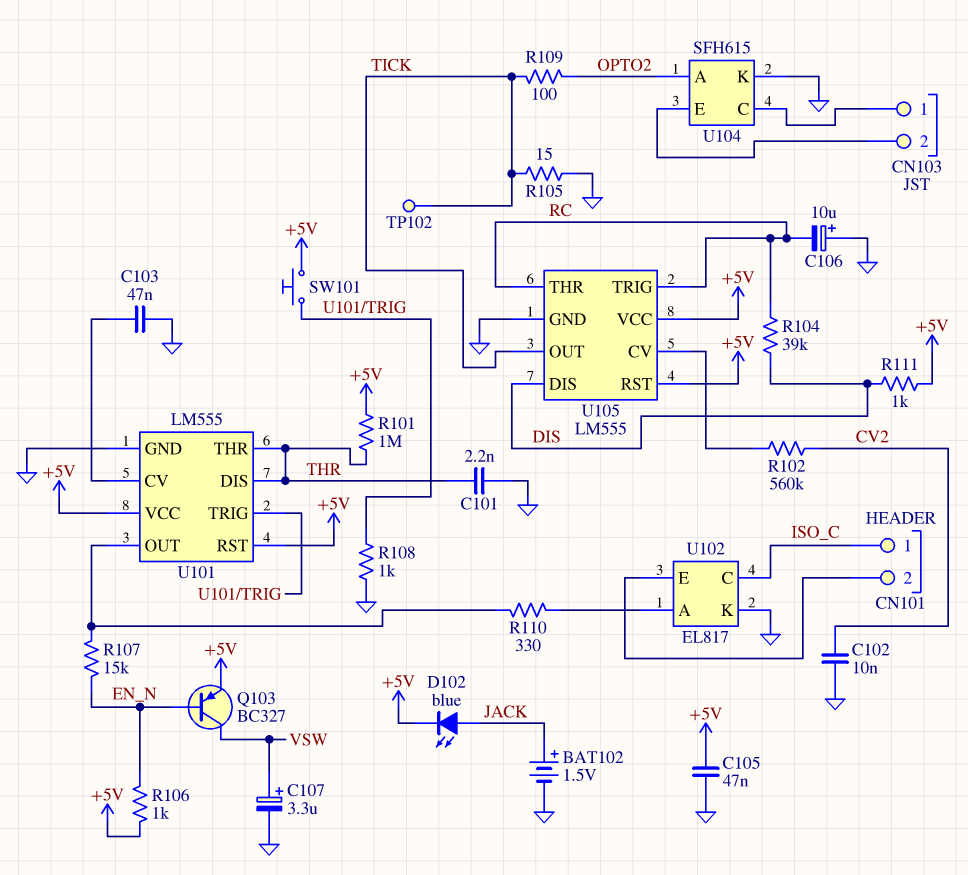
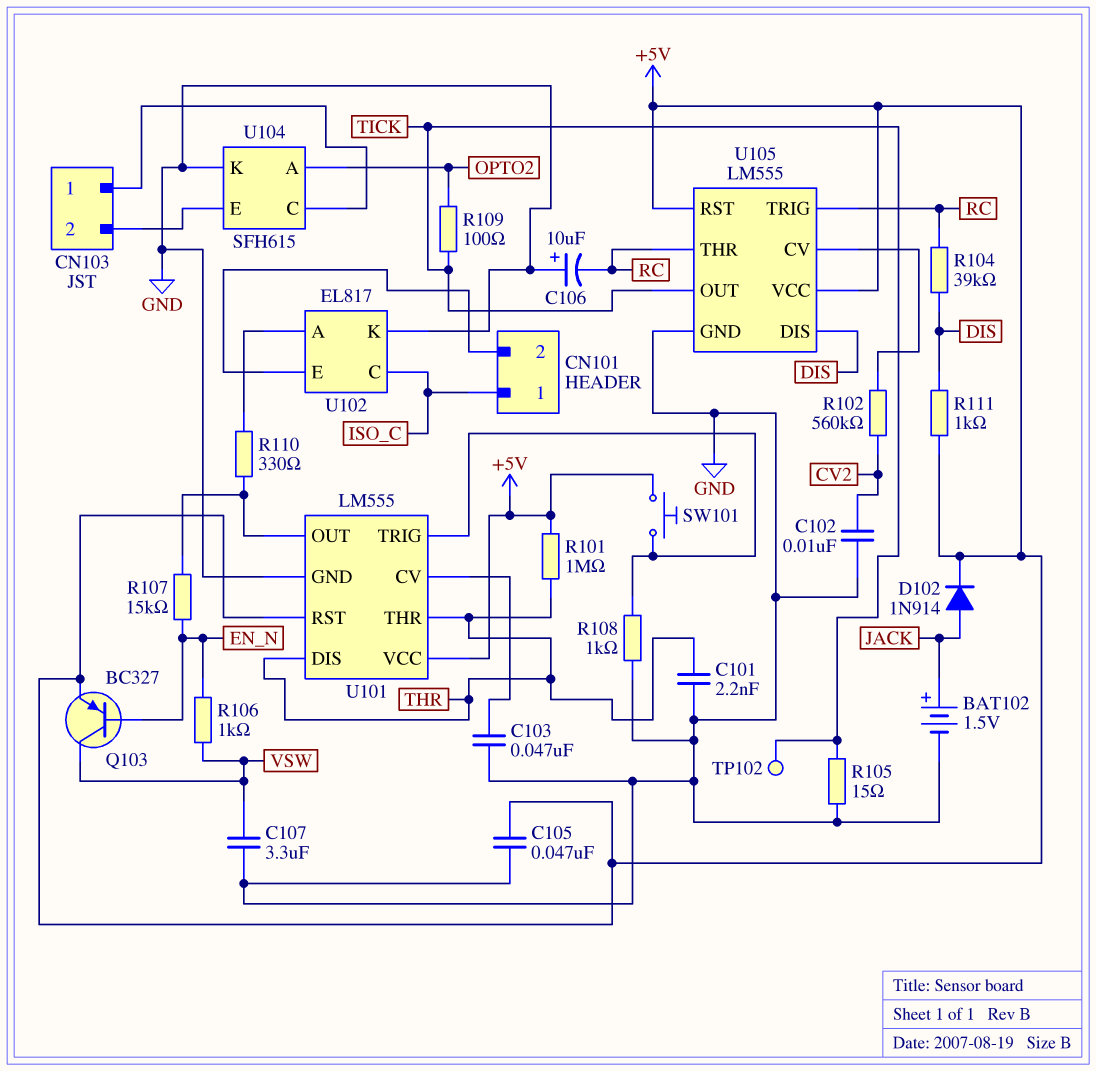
C107: 3.3uF (plus VSW, minus GND) -> 3.3uF (GND, VSW)
D102: LED blue (A JACK, K +5V) -> diode 1N914 (A JACK, K +5V)
R106: 1k (+5V, EN_N) -> 1k (EN_N, VSW)

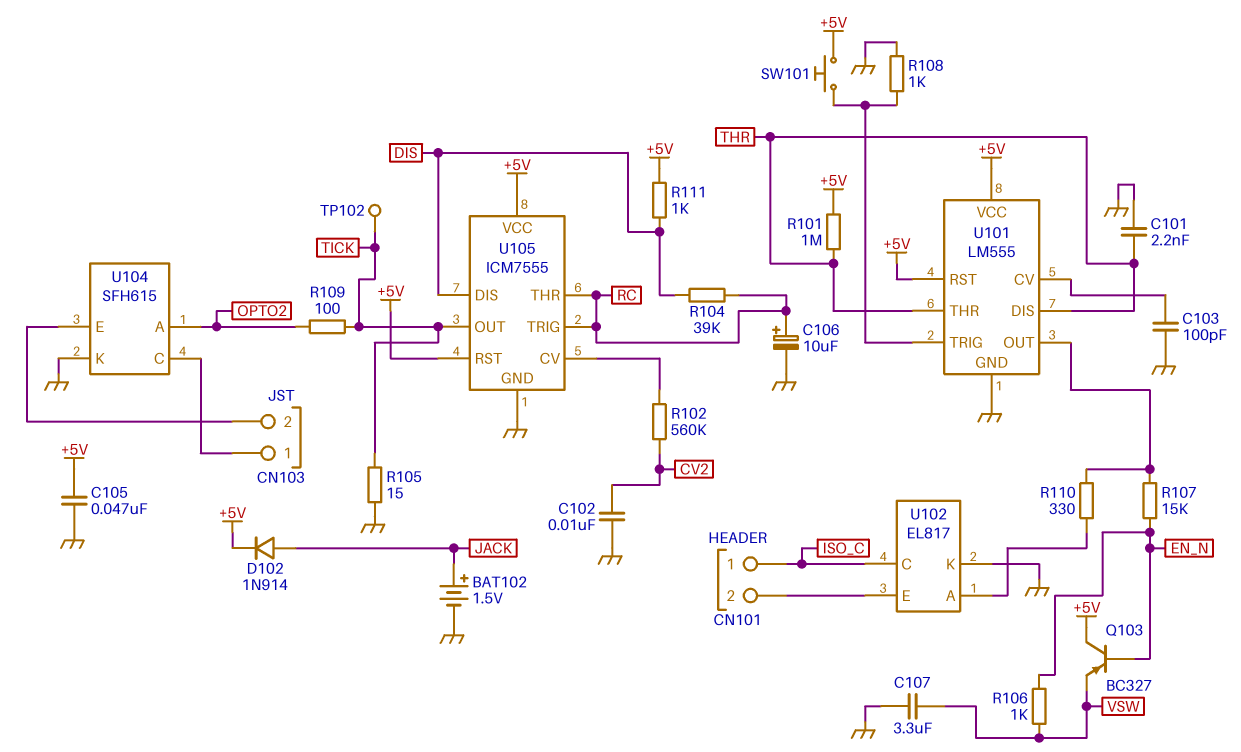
C103: 47nF (GND, U101/CV) -> 100pF (GND, U101/CV)
C106: 10uF (plus GND, minus RC) -> 10uF (plus RC, minus GND)
Q103: PNP BC327 (B EN_N, C VSW, E +5V) -> PNP BC327 (B EN_N, C +5V, E VSW)
U105: LM555 -> ICM7555

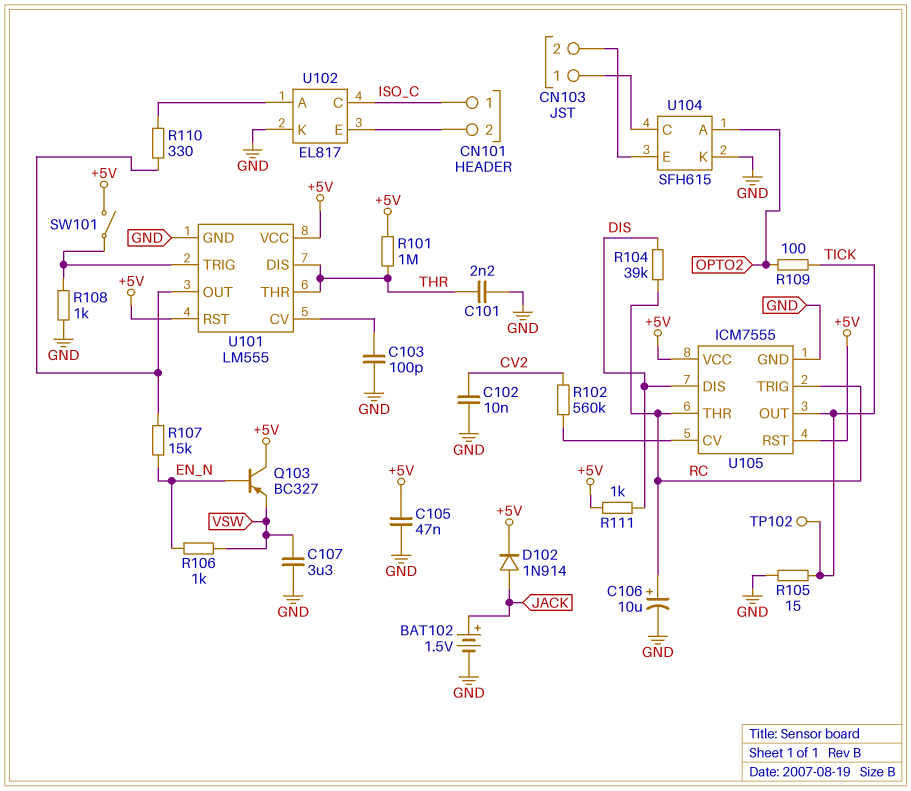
SW101: button (+5V, U101/TRIG) -> switch (+5V, U101/TRIG)

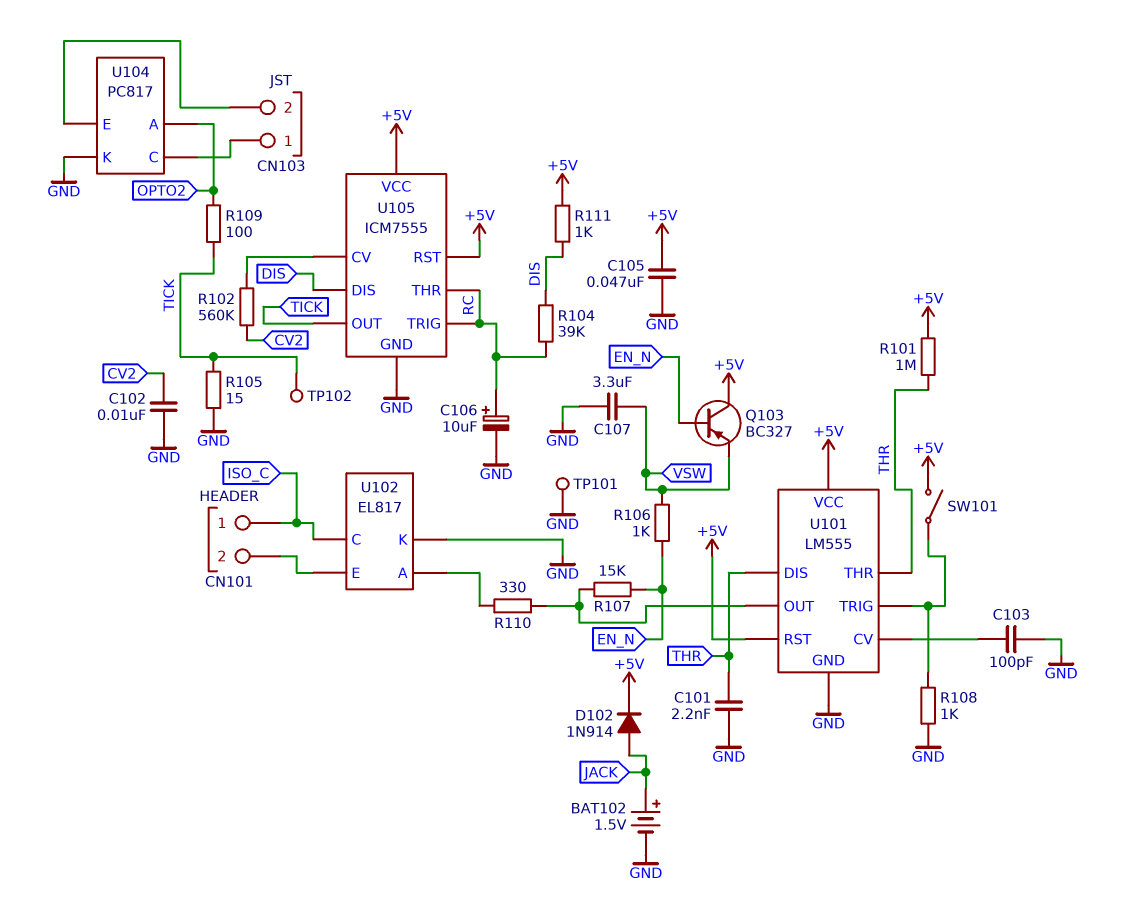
TP101: none -> test point (GND)
U104: SFH615 -> PC817

